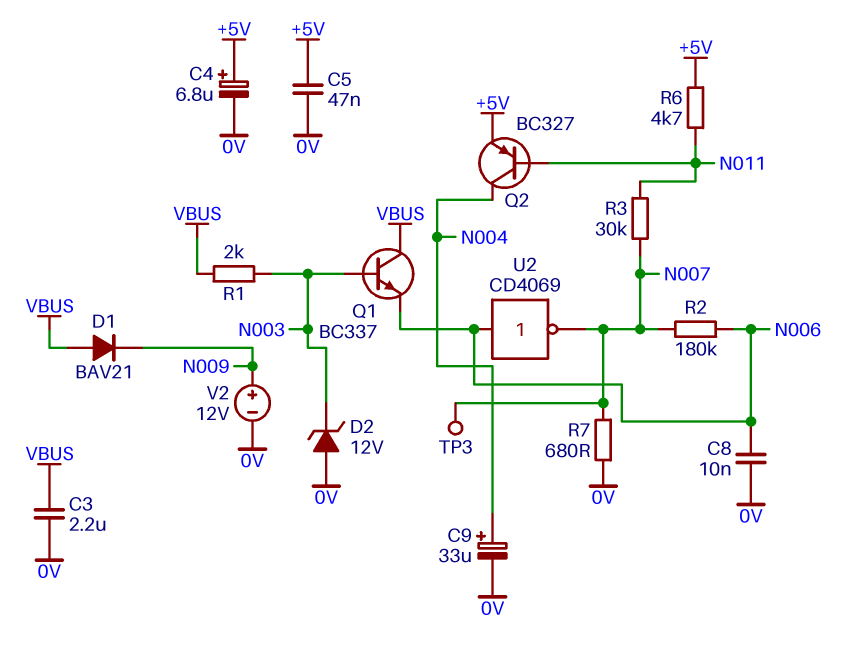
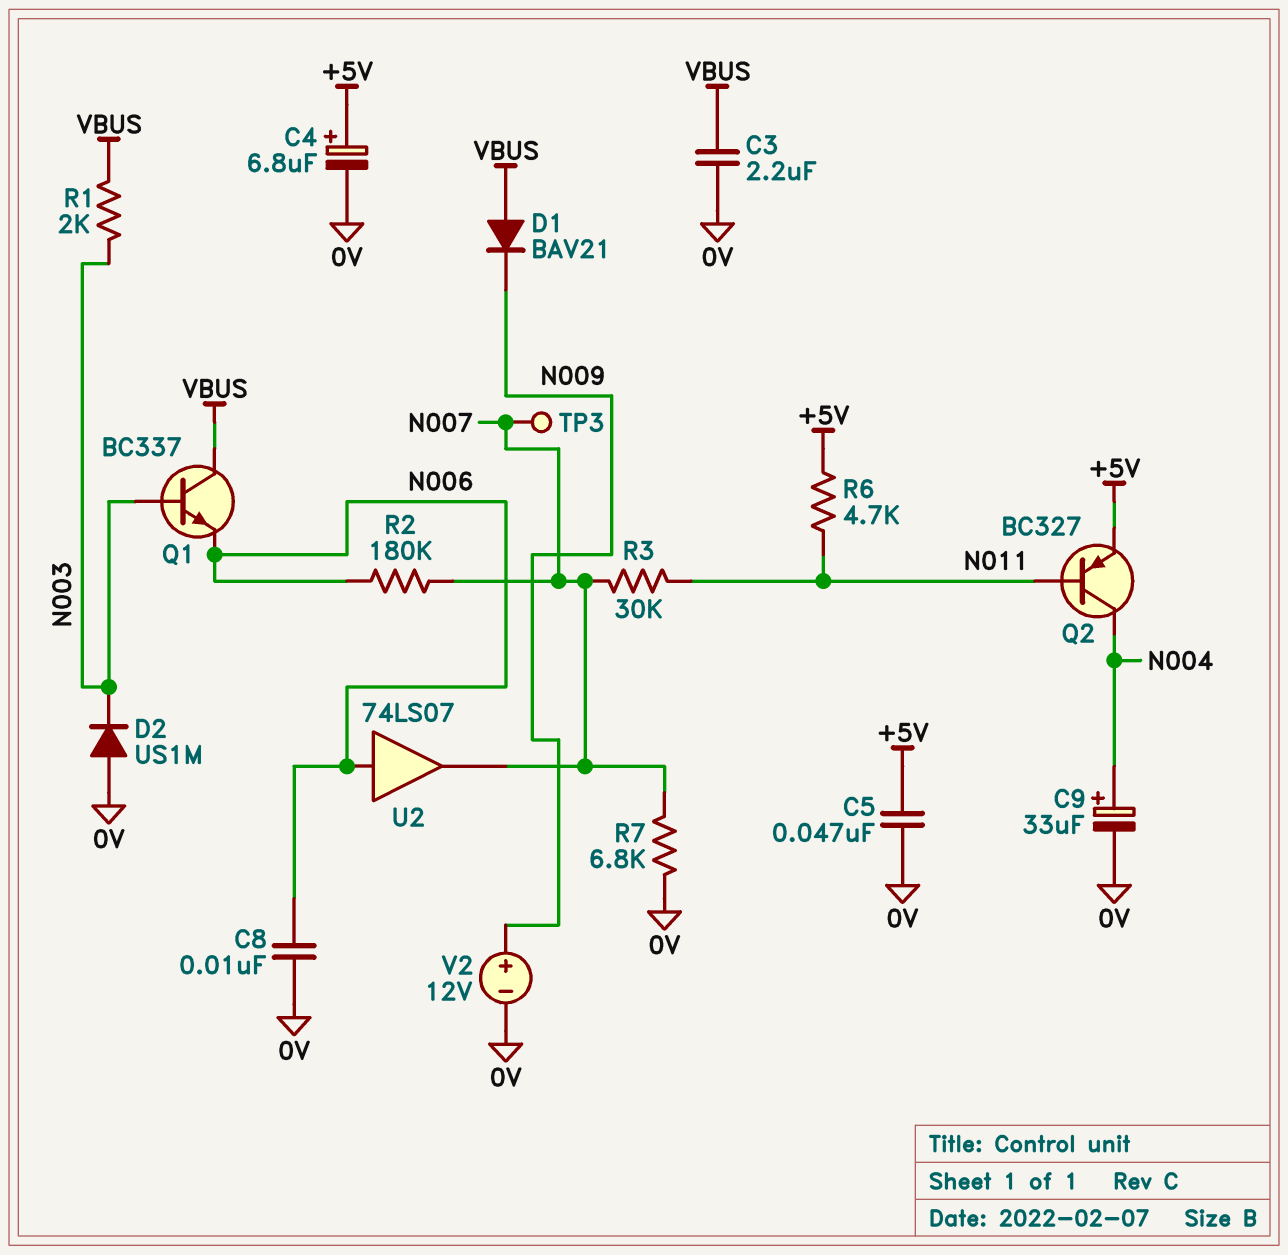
D2: zener 12V (A 0V, K N003) -> diode US1M (A 0V, K N003)
R7: 680 (0V, N007) -> 6.8k (0V, N007)
U2: NOT CD4069 (in N006, out N007) -> buffer 74LS07 (in N006, out N007)

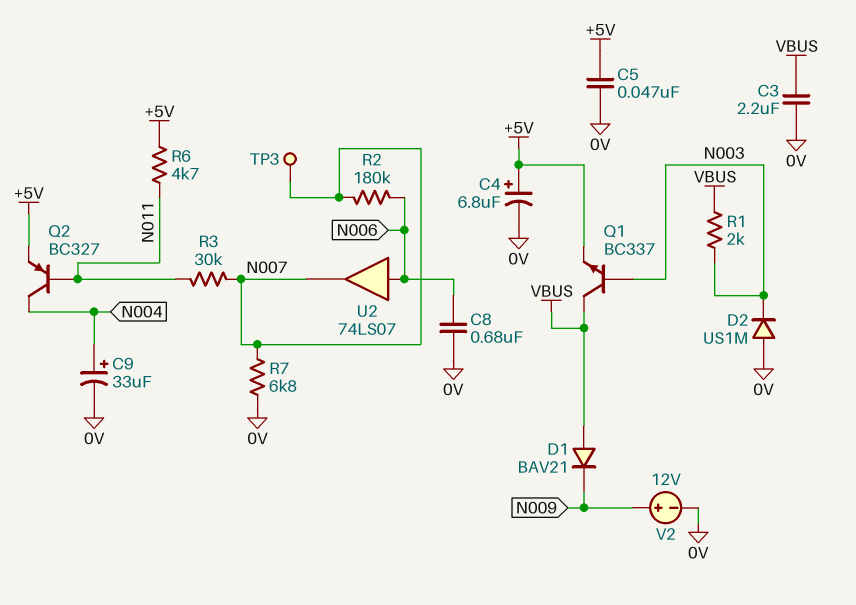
C8: 10nF (0V, N006) -> 680nF (0V, N006)
Q1: NPN BC337 (B N003, C VBUS, E N006) -> NPN BC337 (B N003, C VBUS, E +5V)

